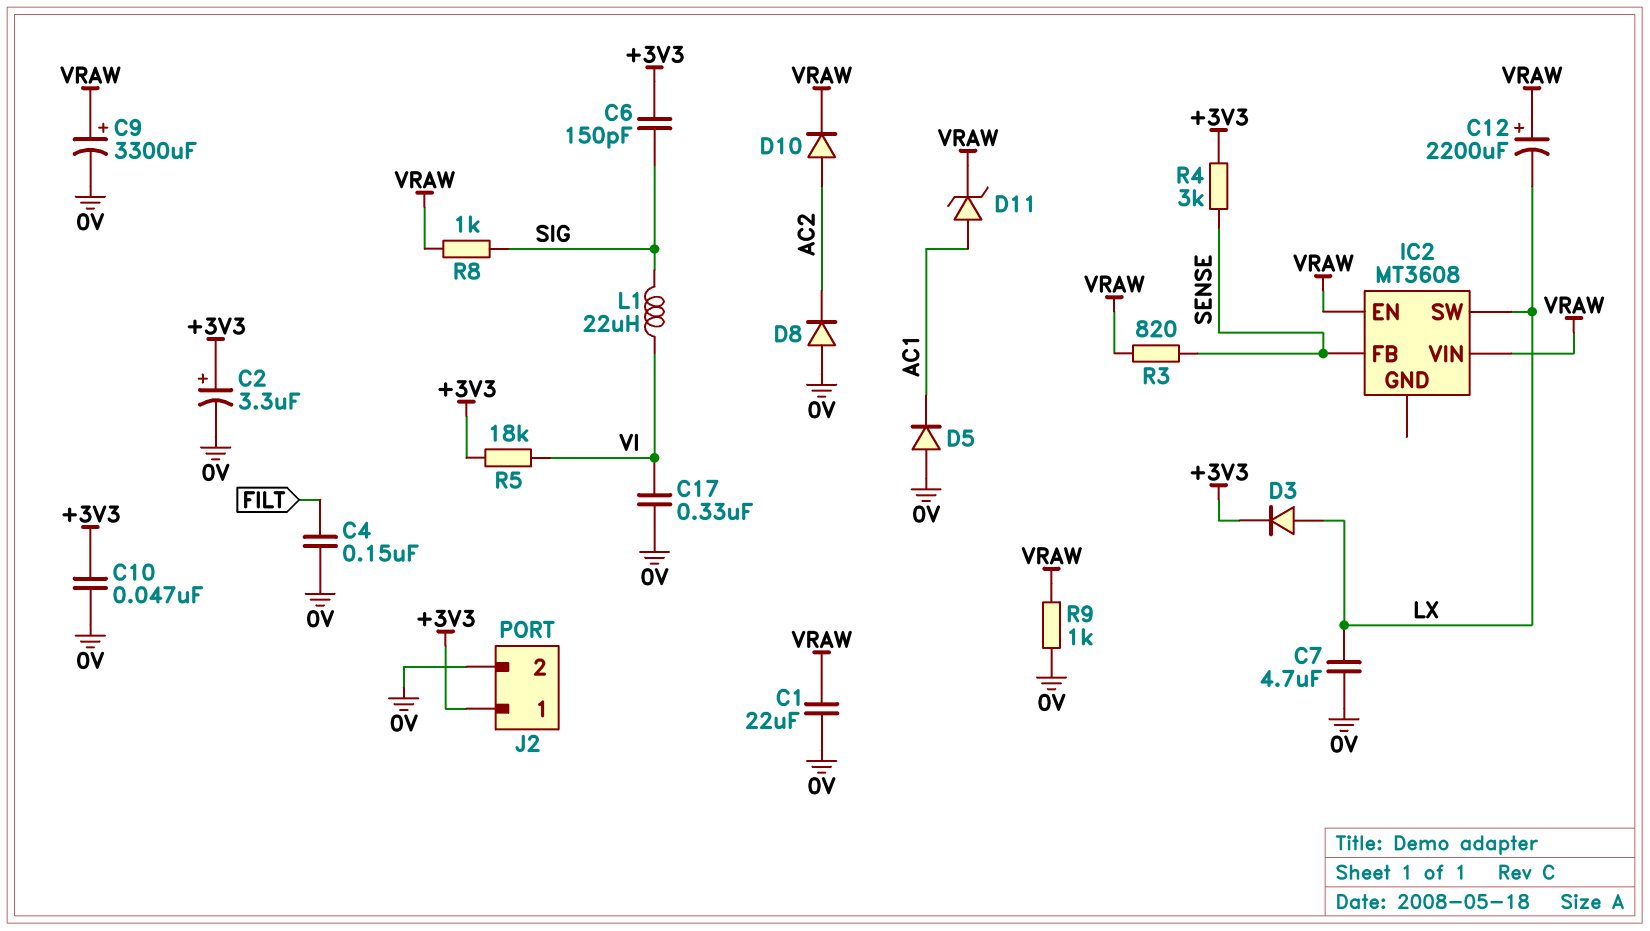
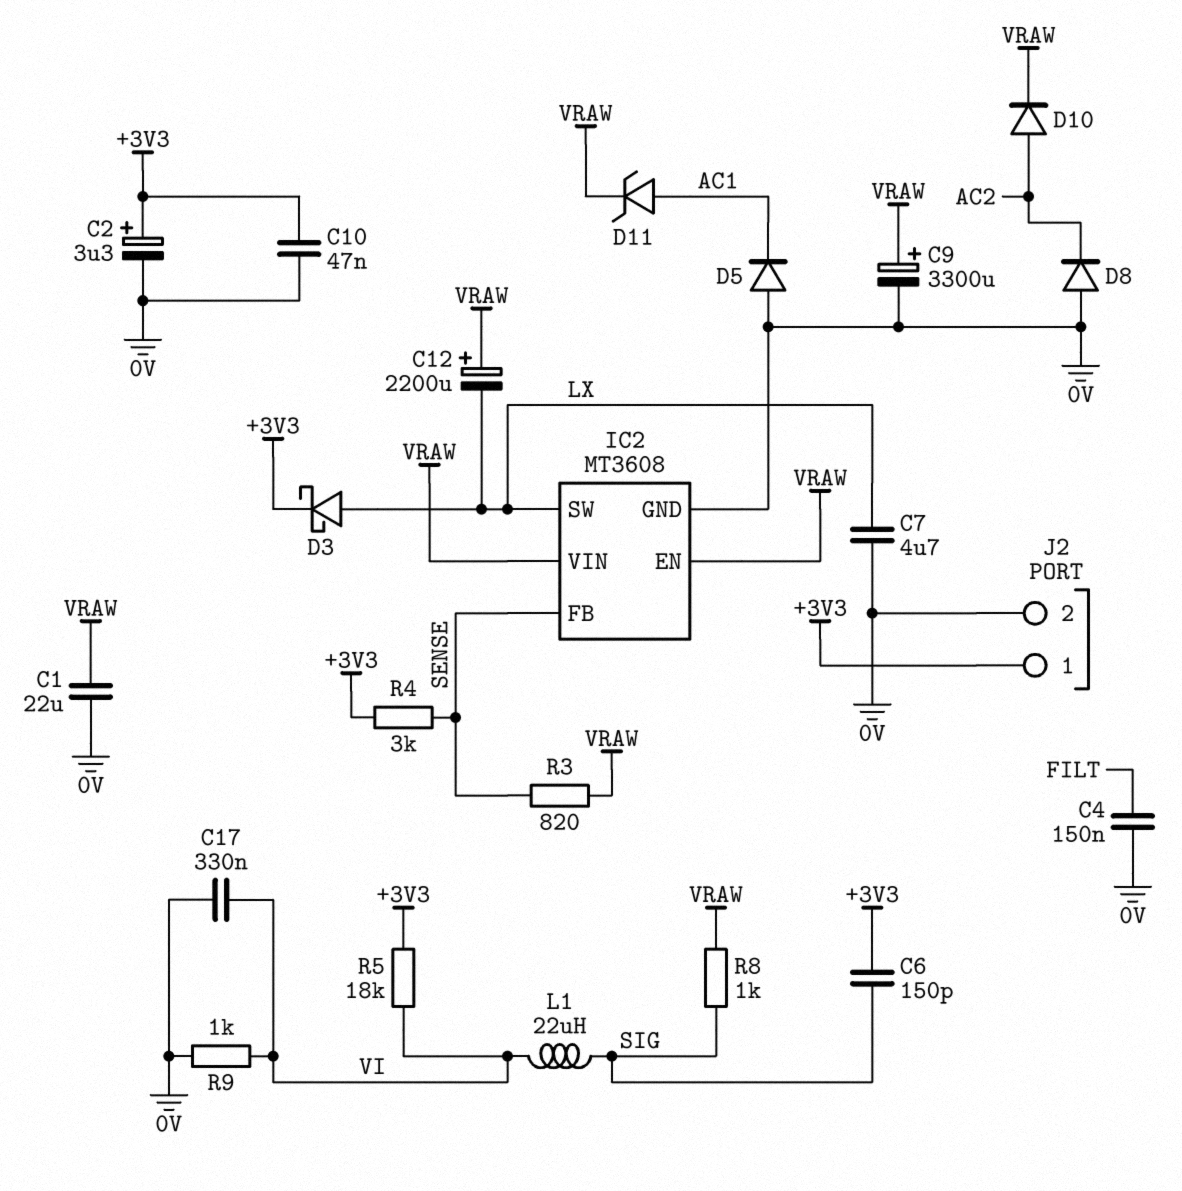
D3: diode (A LX, K +3V3) -> schottky (A LX, K +3V3)
IC2 pin GND: none -> 0V
R9: 1k (0V, VRAW) -> 1k (0V, VI)

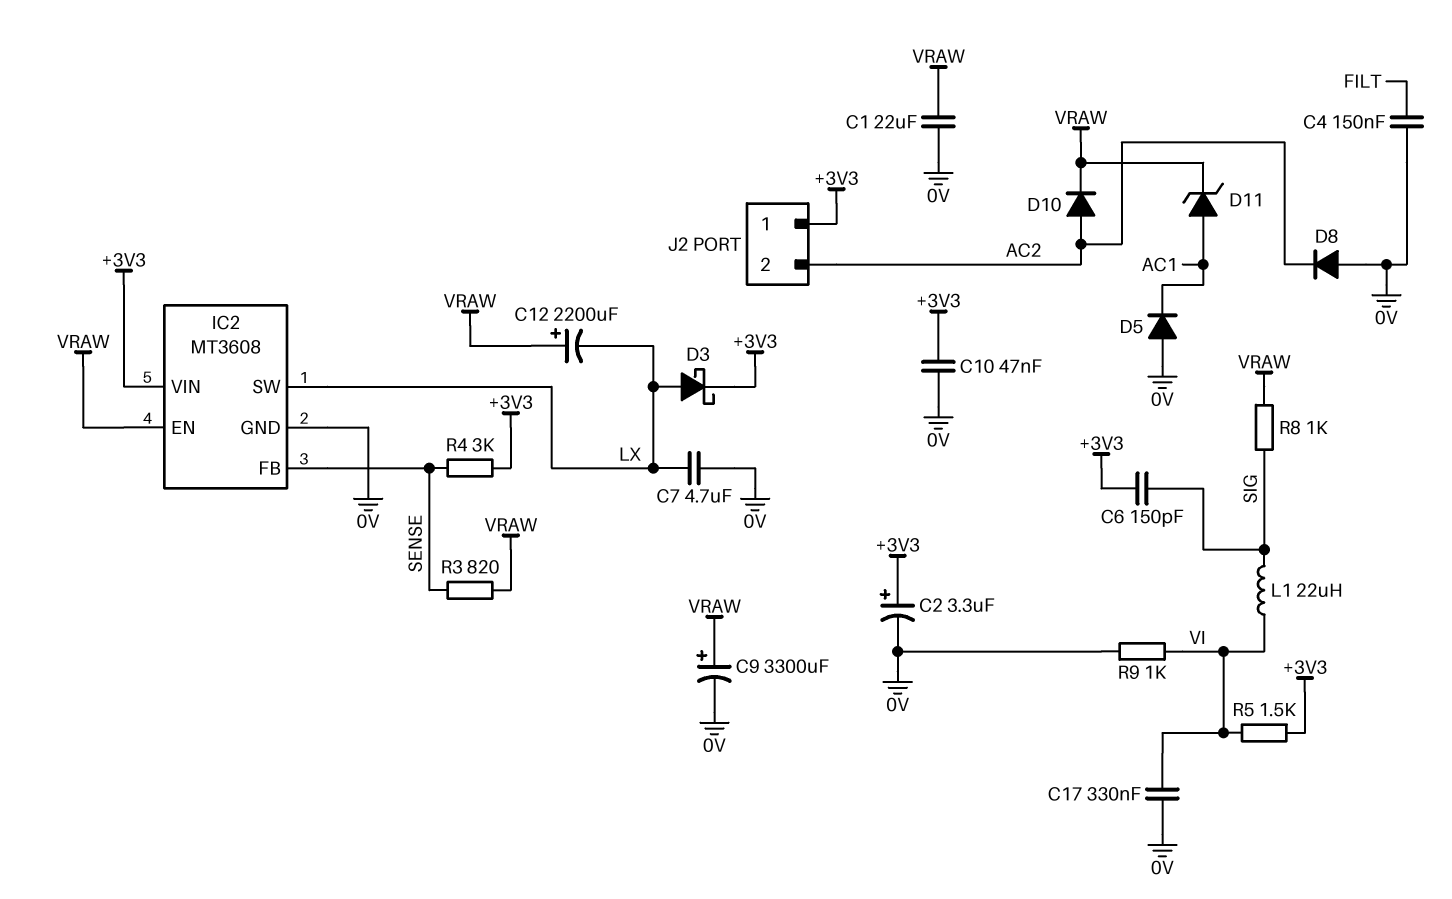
IC2 pin VIN: VRAW -> +3V3
J2 pin 2: 0V -> AC2
R5: 18k (+3V3, VI) -> 1.5k (+3V3, VI)

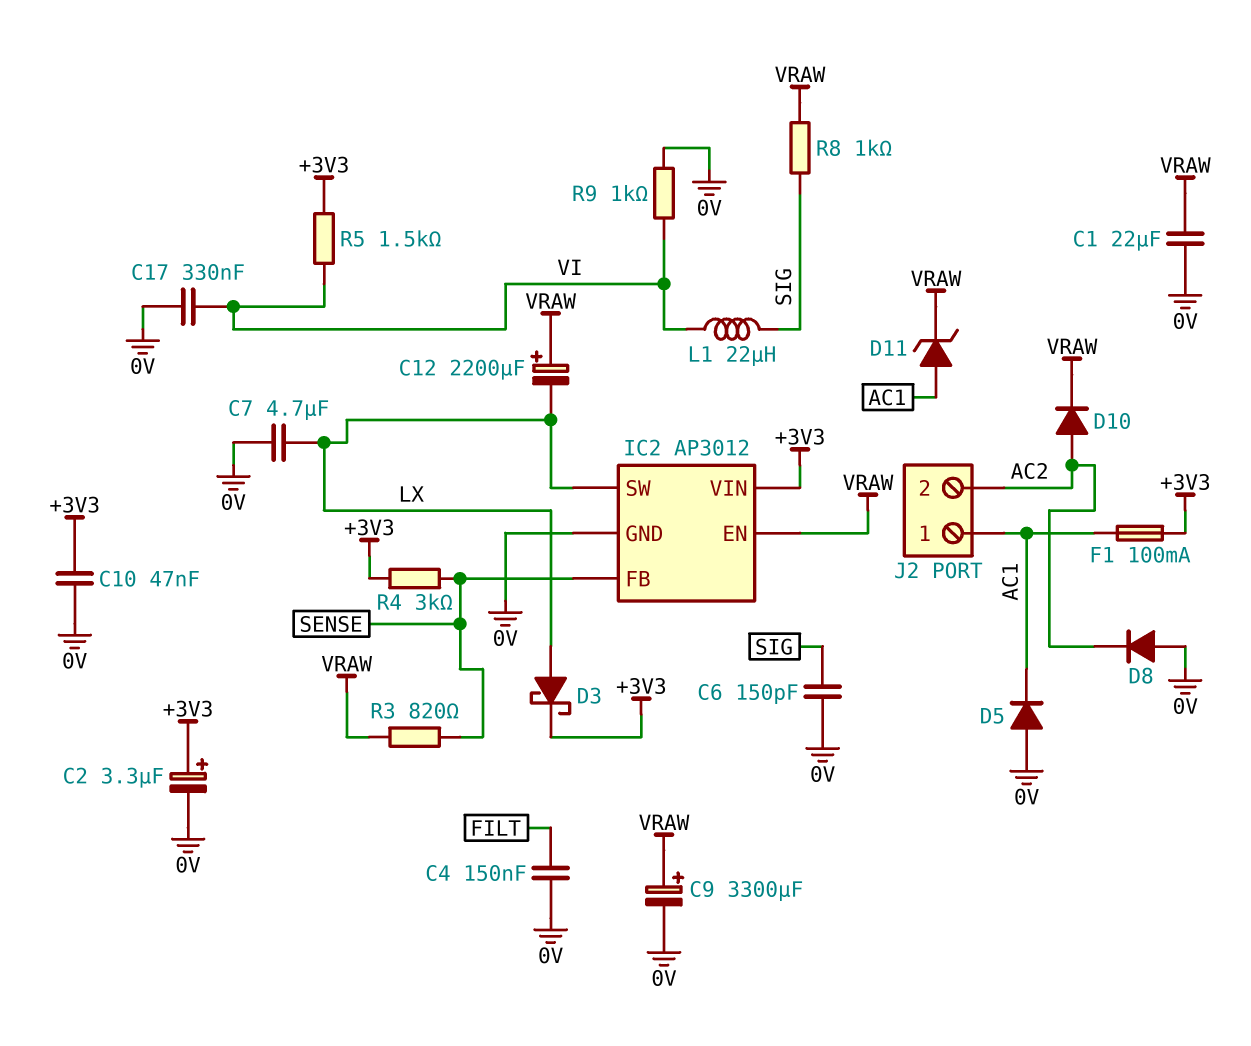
C6: 150pF (+3V3, SIG) -> 150pF (0V, SIG)
F1: none -> 100mA (+3V3, AC1)
IC2: MT3608 -> AP3012
J2 pin 1: +3V3 -> AC1

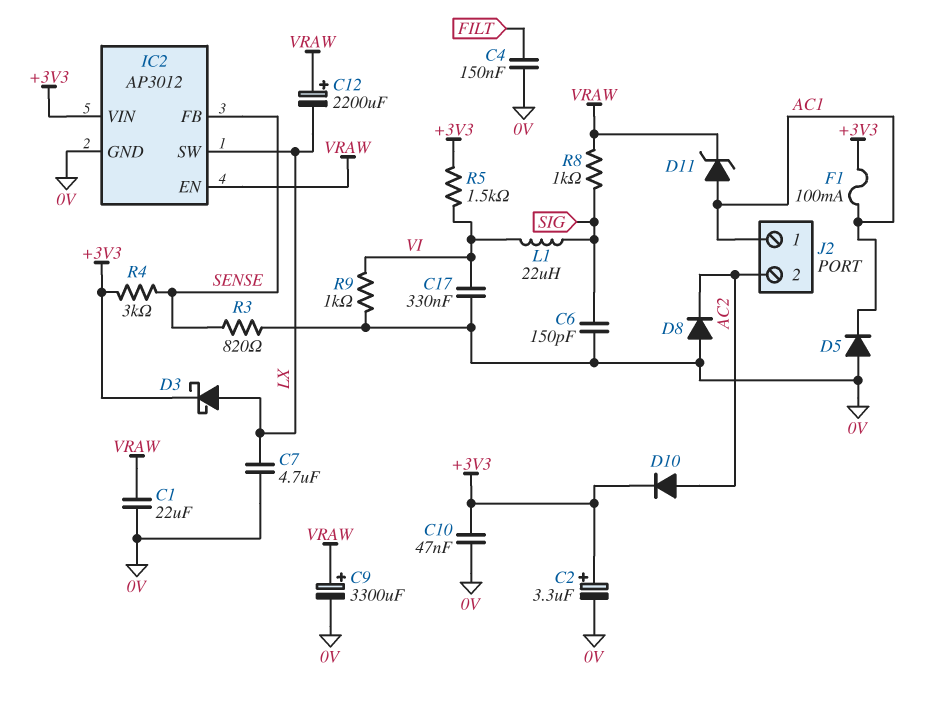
D10: diode (A AC2, K VRAW) -> diode (A AC2, K +3V3)
R3: 820 (SENSE, VRAW) -> 820 (0V, SENSE)

